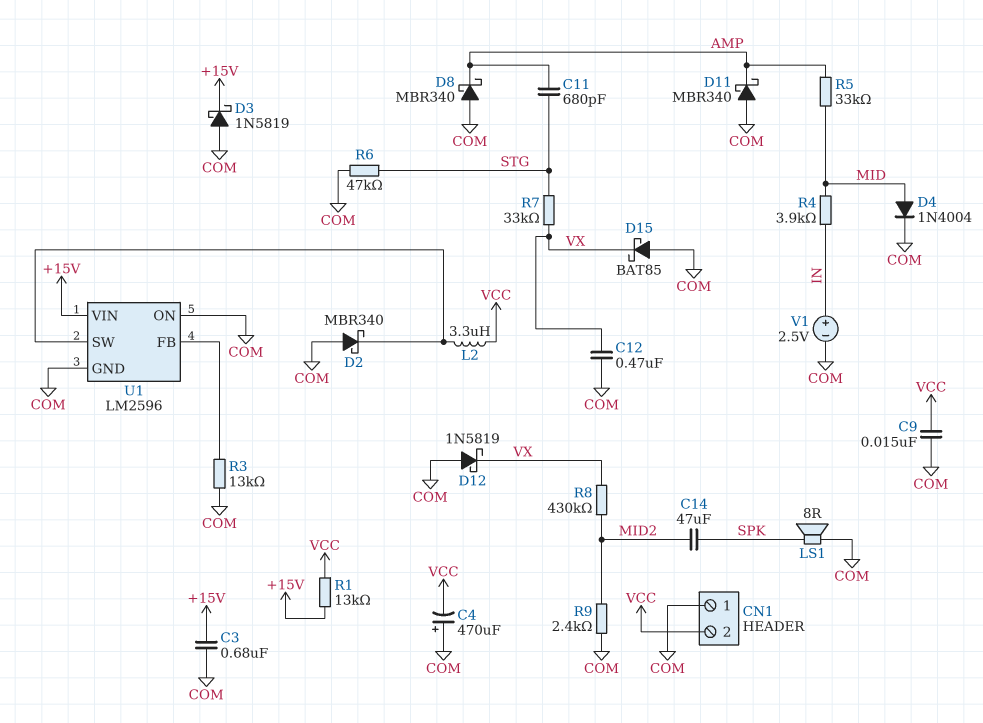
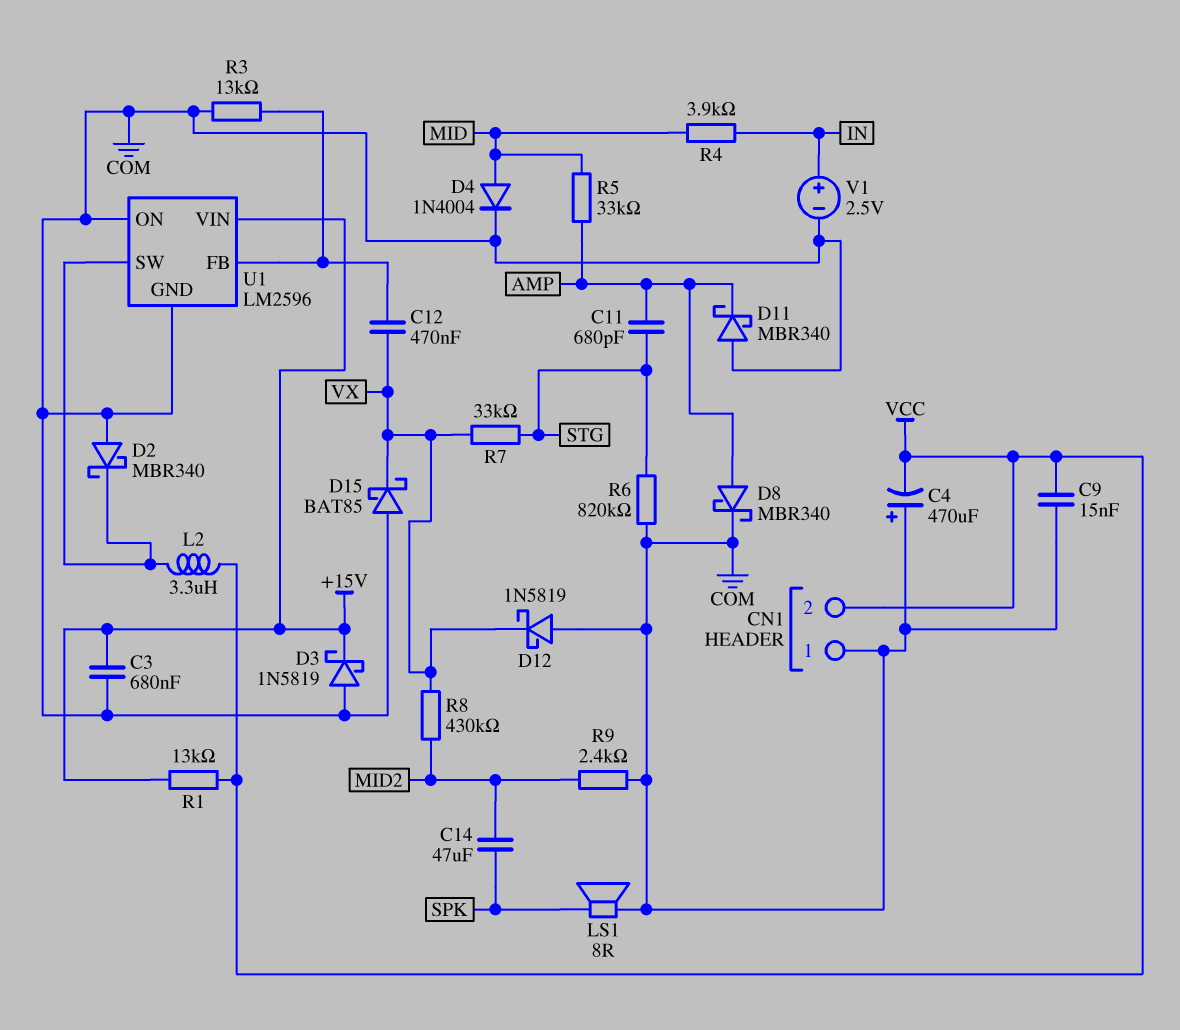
C12: 470nF (COM, VX) -> 470nF (U1/FB, VX)
D8: schottky MBR340 (A COM, K AMP) -> schottky MBR340 (A AMP, K COM)
R6: 47k (COM, STG) -> 820k (COM, STG)

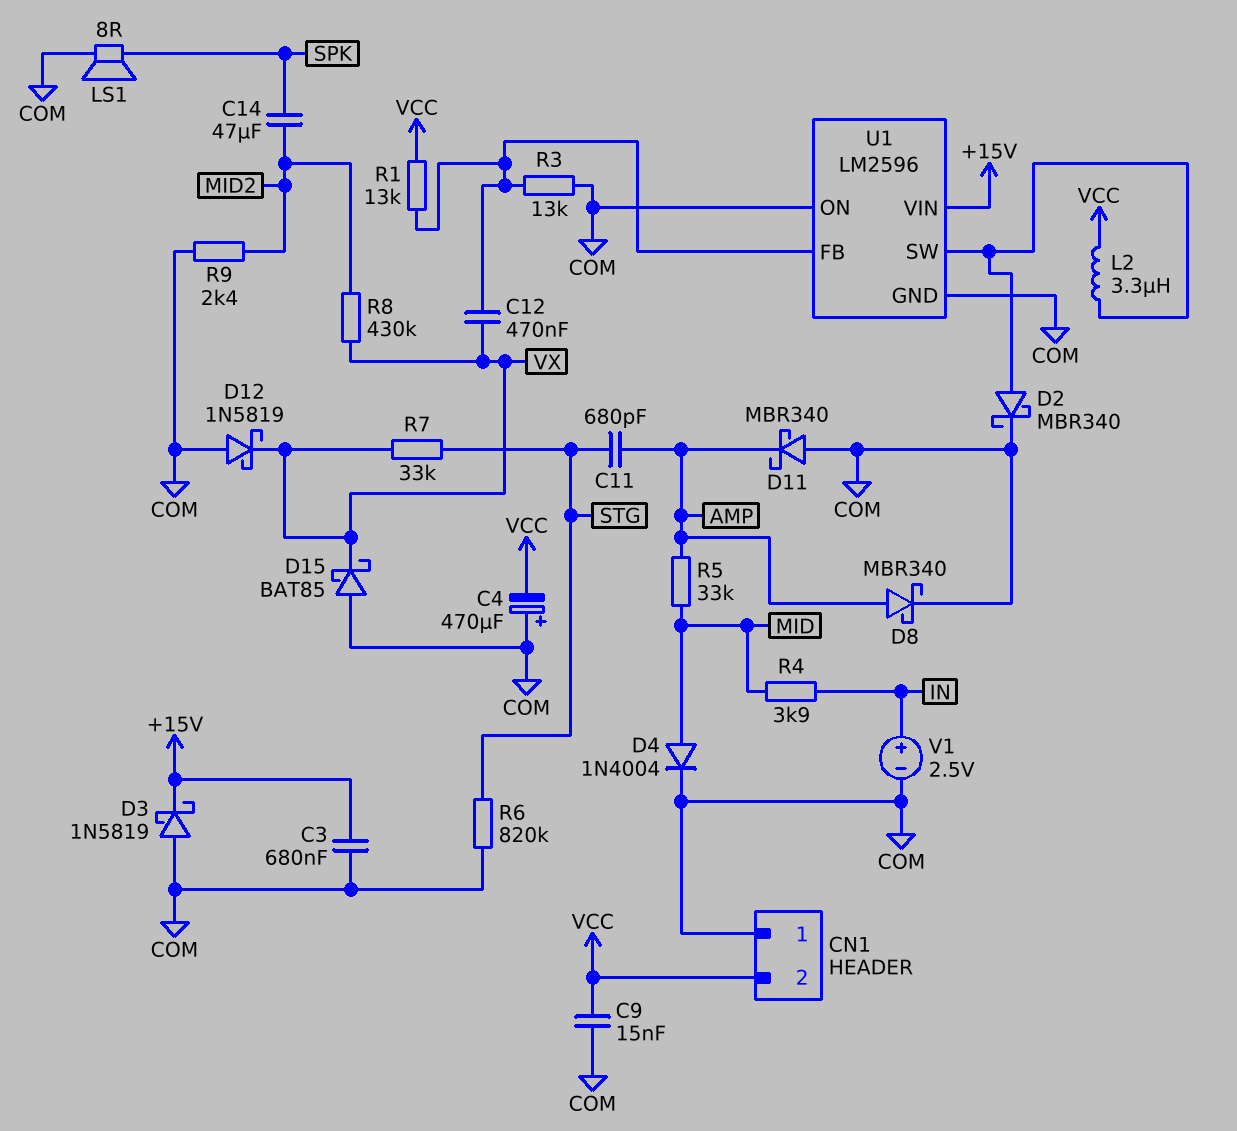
D2: schottky MBR340 (A COM, K U1/SW) -> schottky MBR340 (A U1/SW, K COM)
R1: 13k (+15V, VCC) -> 13k (U1/FB, VCC)

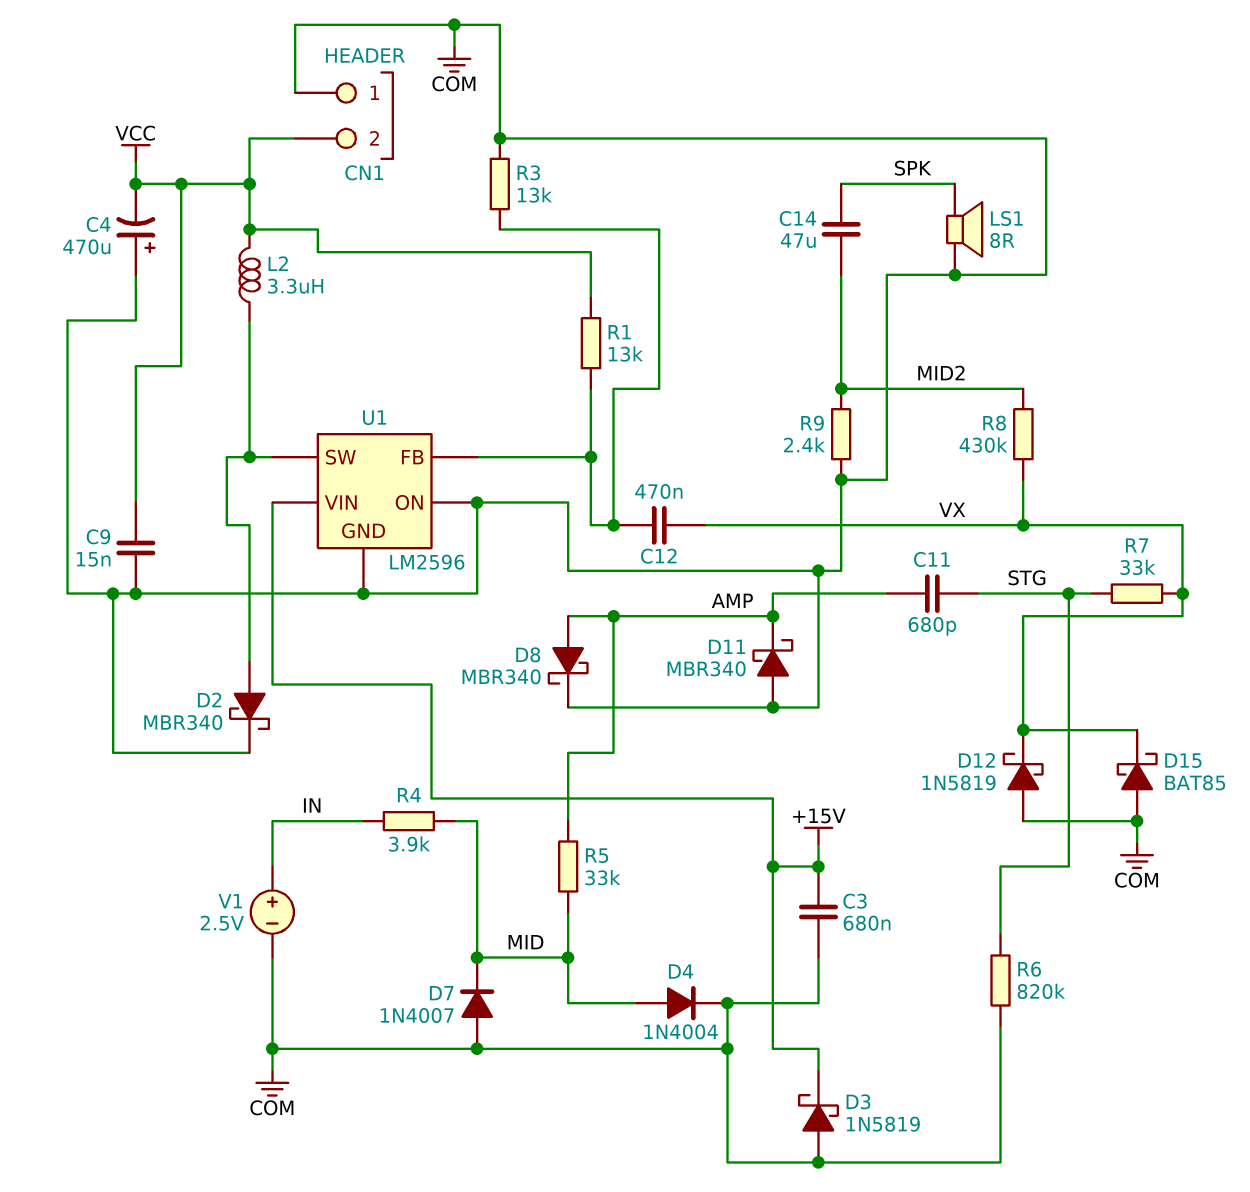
D7: none -> diode 1N4007 (A COM, K MID)

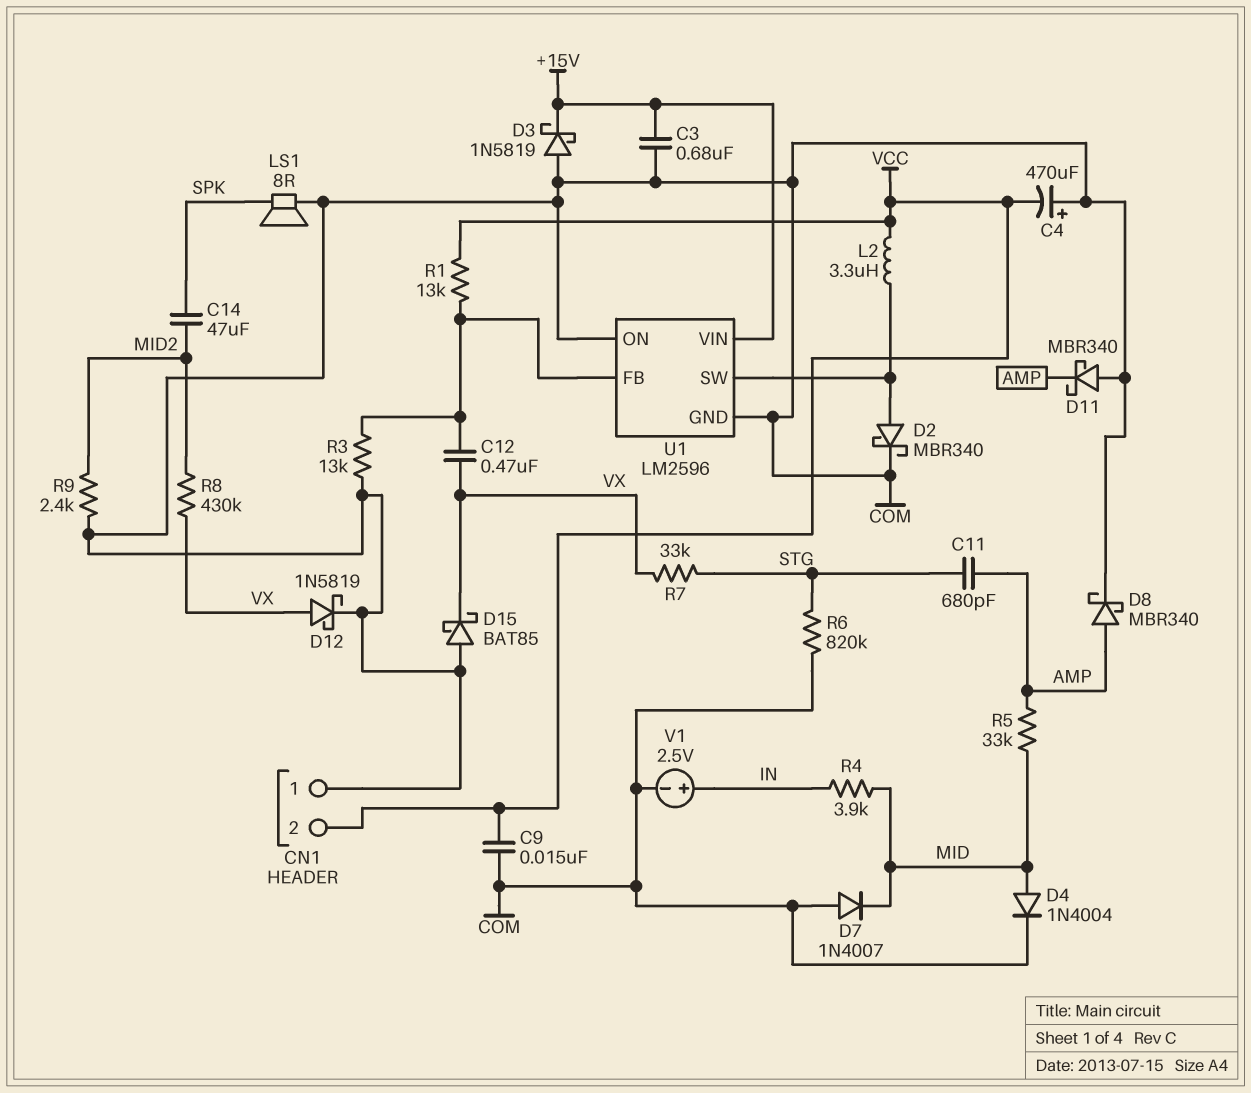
D12: schottky 1N5819 (A COM, K VX) -> schottky 1N5819 (A VX, K COM)

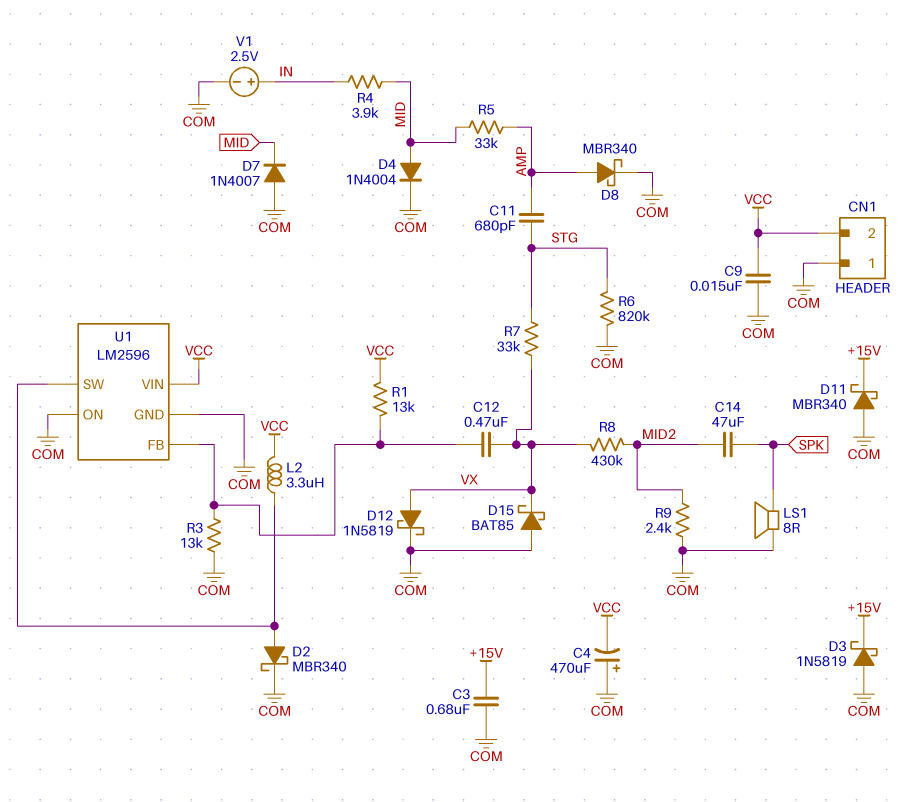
D11: schottky MBR340 (A COM, K AMP) -> schottky MBR340 (A COM, K +15V)
U1 pin VIN: +15V -> VCC

